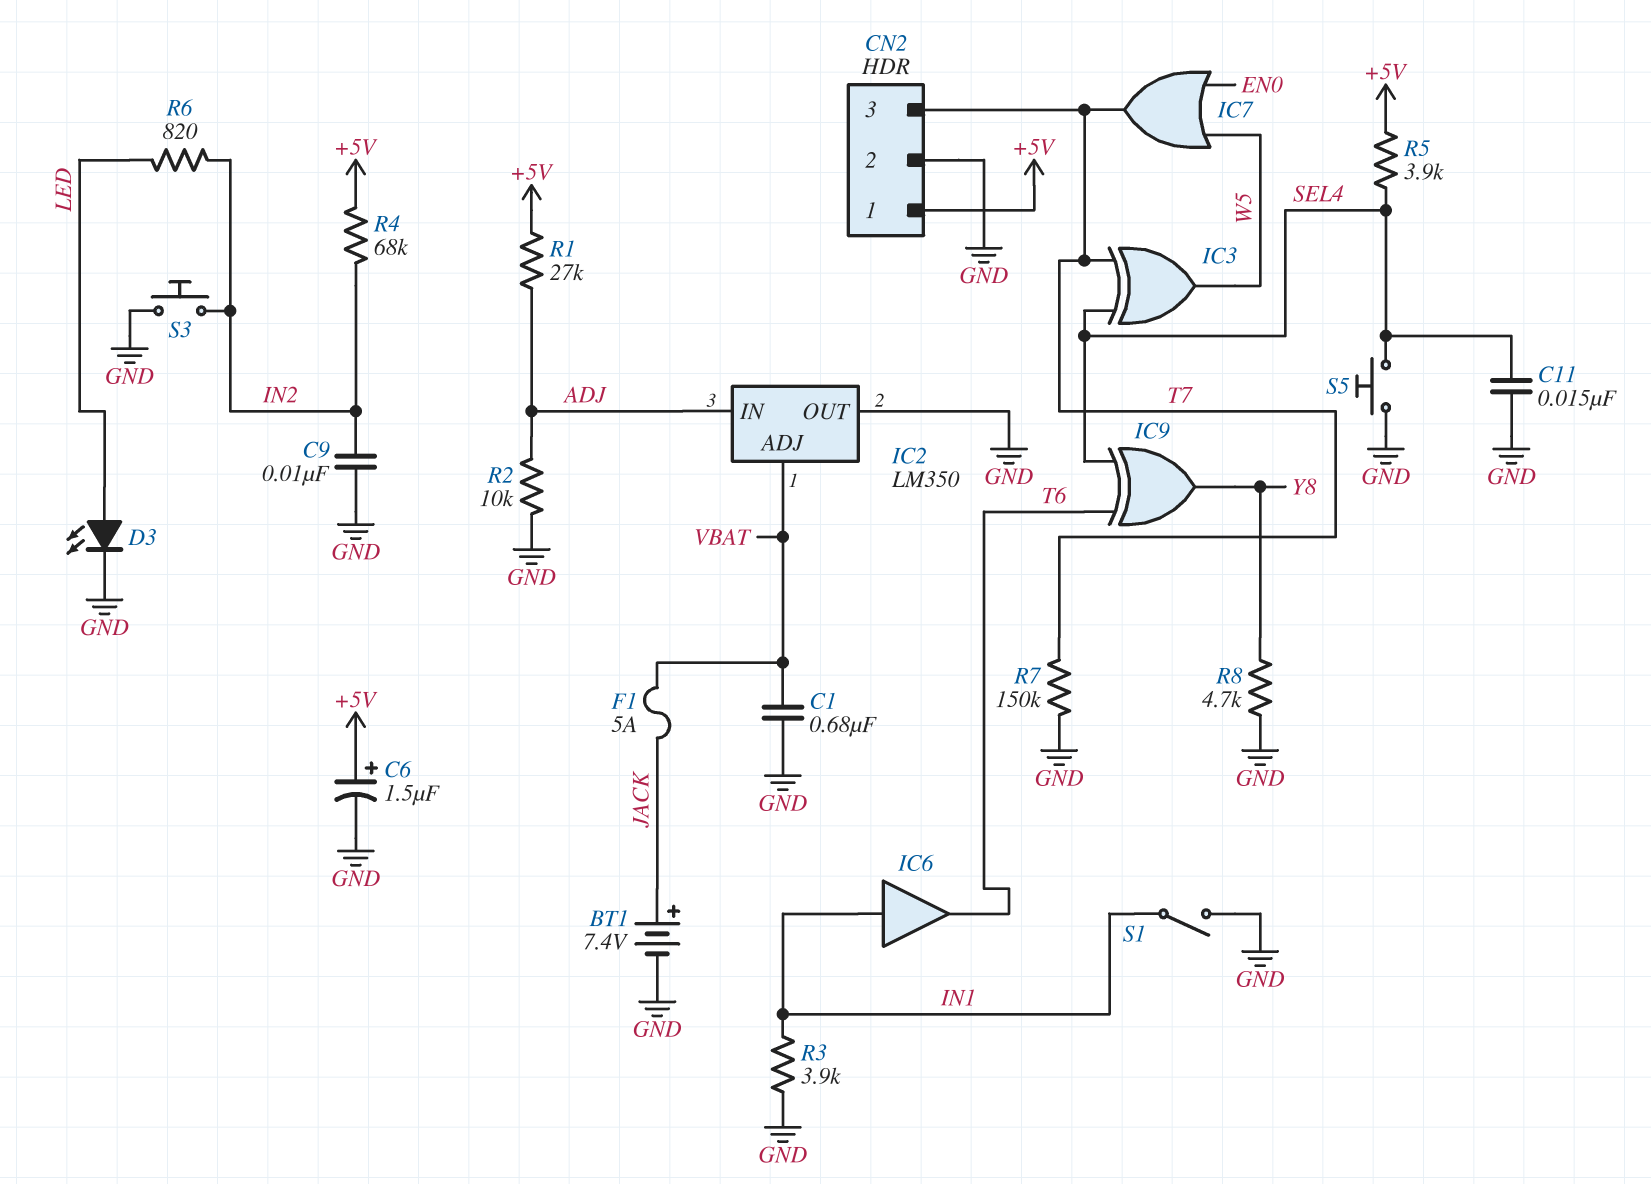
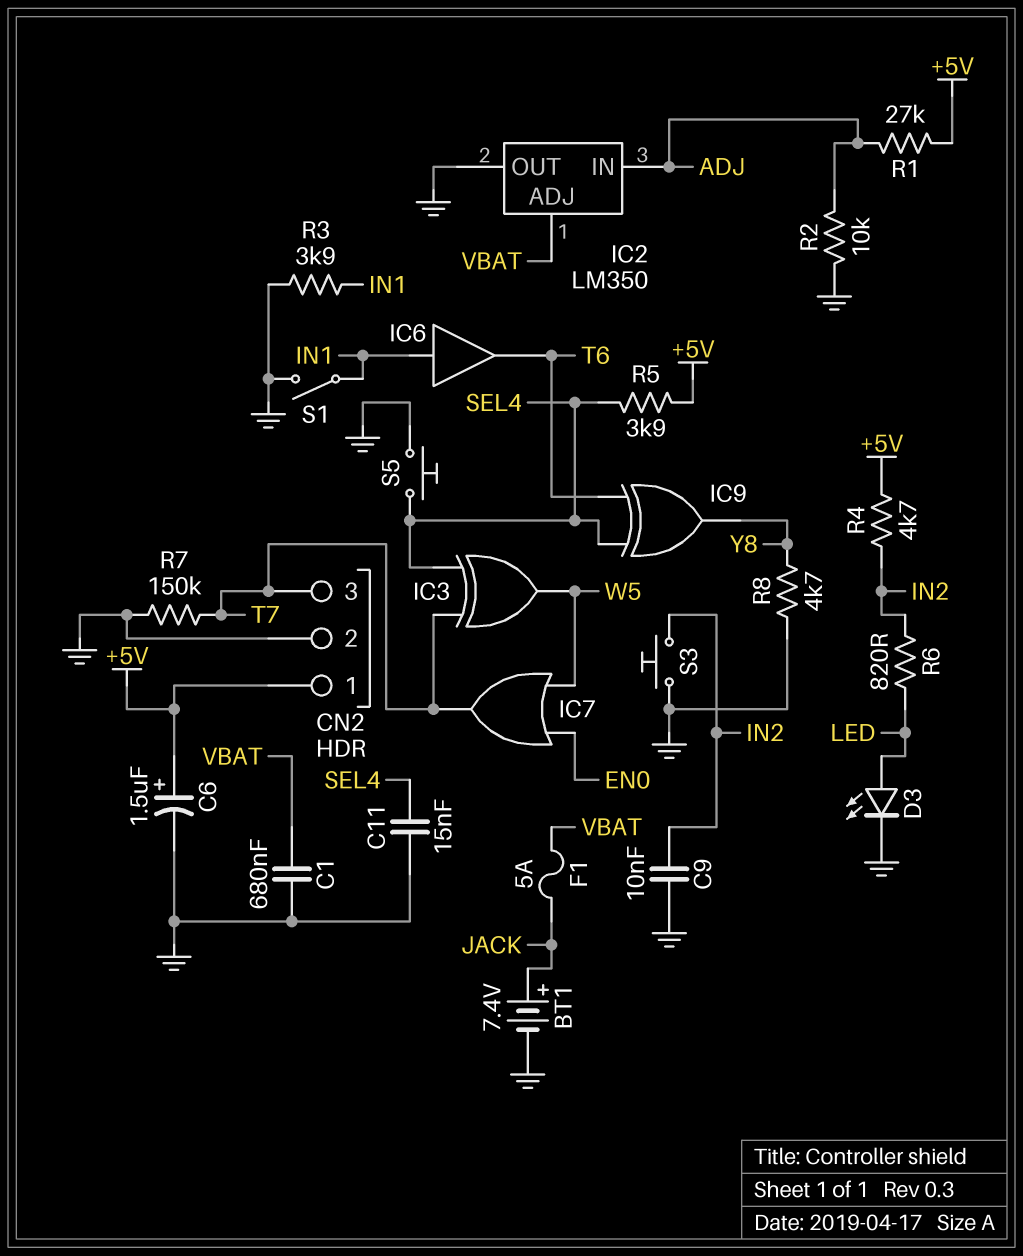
R4: 68k (+5V, IN2) -> 4.7k (+5V, IN2)

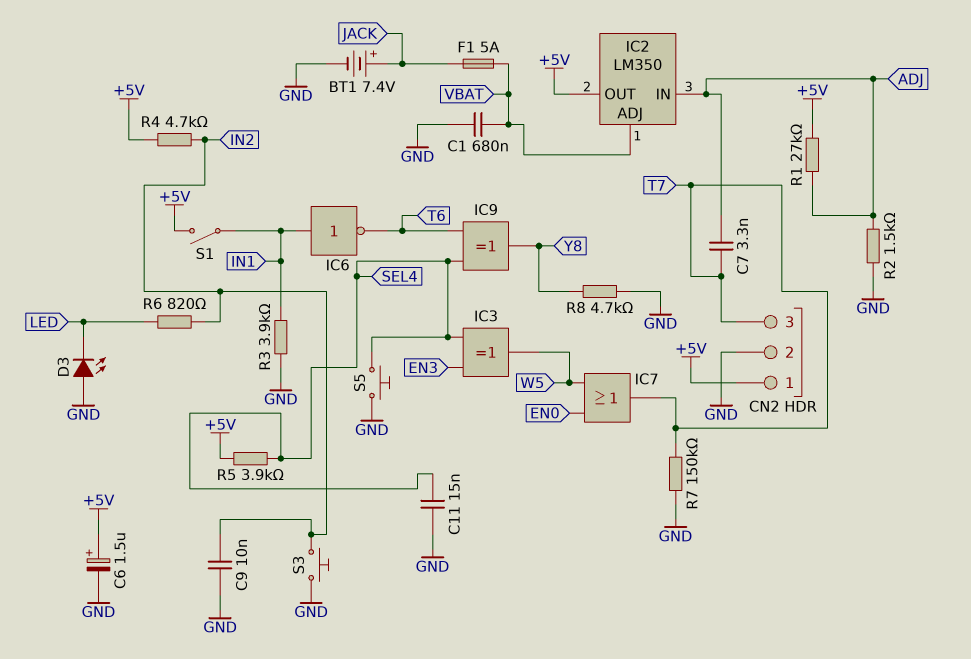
C7: none -> 3.3nF (ADJ, T7)
D3: LED (A LED, K GND) -> LED (A GND, K LED)
IC2 pin OUT: GND -> +5V
IC3: XOR (in SEL4, in T7, out W5) -> XOR (in EN3, in SEL4, out W5)
IC6: buffer (in IN1, out T6) -> NOT (in IN1, out T6)
R2: 10k (ADJ, GND) -> 1.5k (ADJ, GND)
S1: switch (GND, IN1) -> switch (+5V, IN1)

